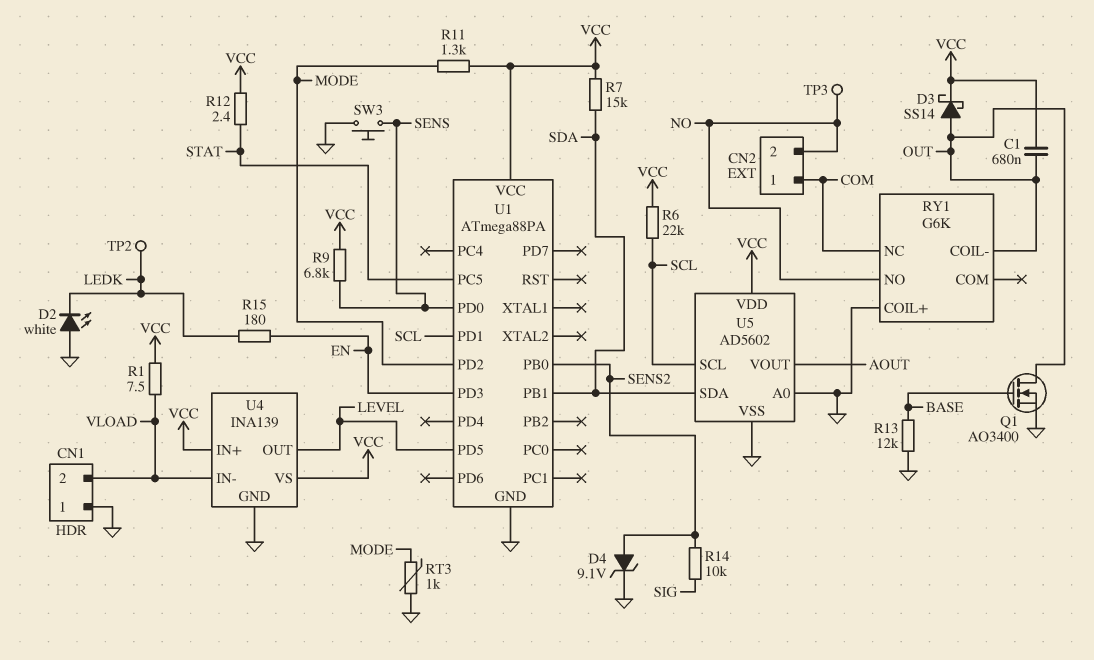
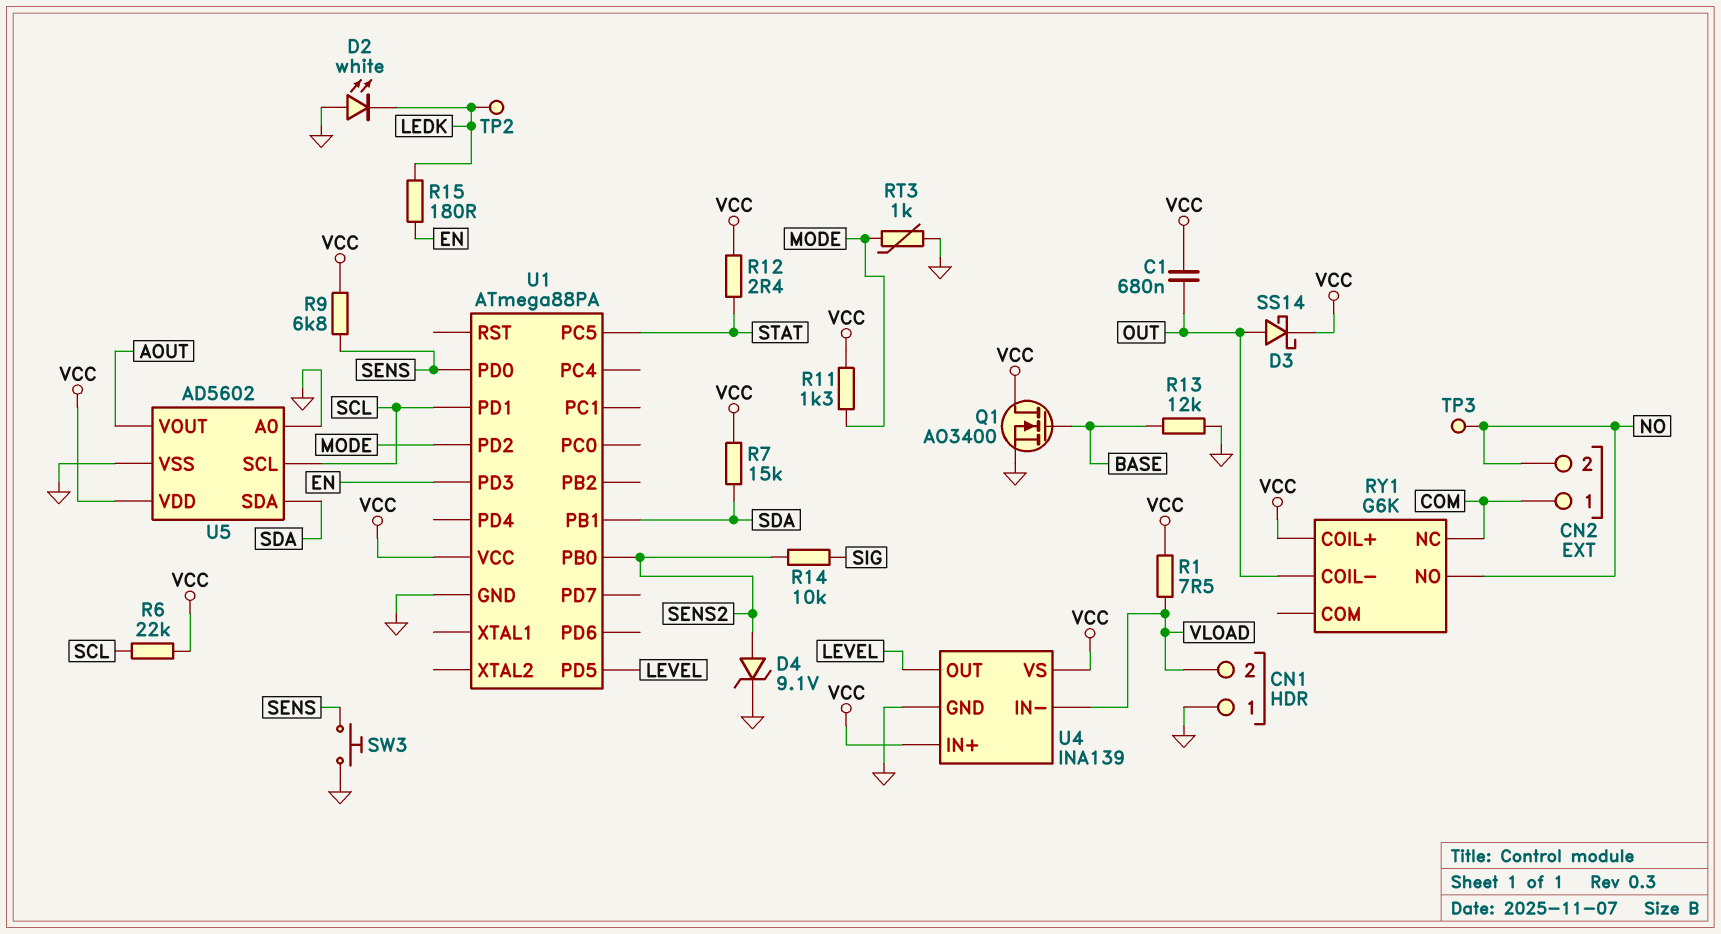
Q1: NMOS AO3400 (G BASE, D OUT, S GND) -> NMOS AO3400 (G BASE, D VCC, S GND)
RY1 pin COIL+: GND -> VCC

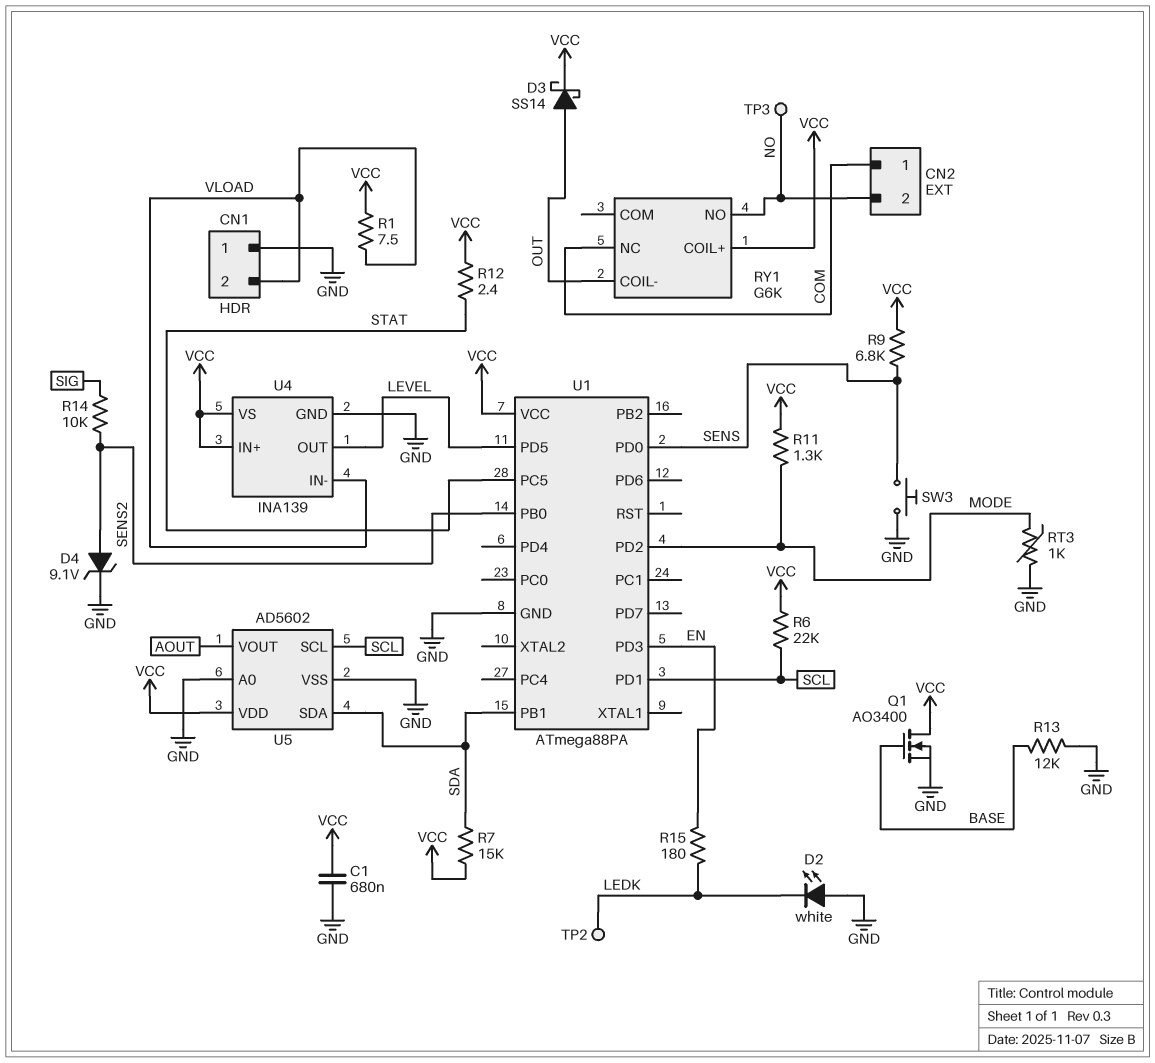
C1: 680nF (OUT, VCC) -> 680nF (GND, VCC)

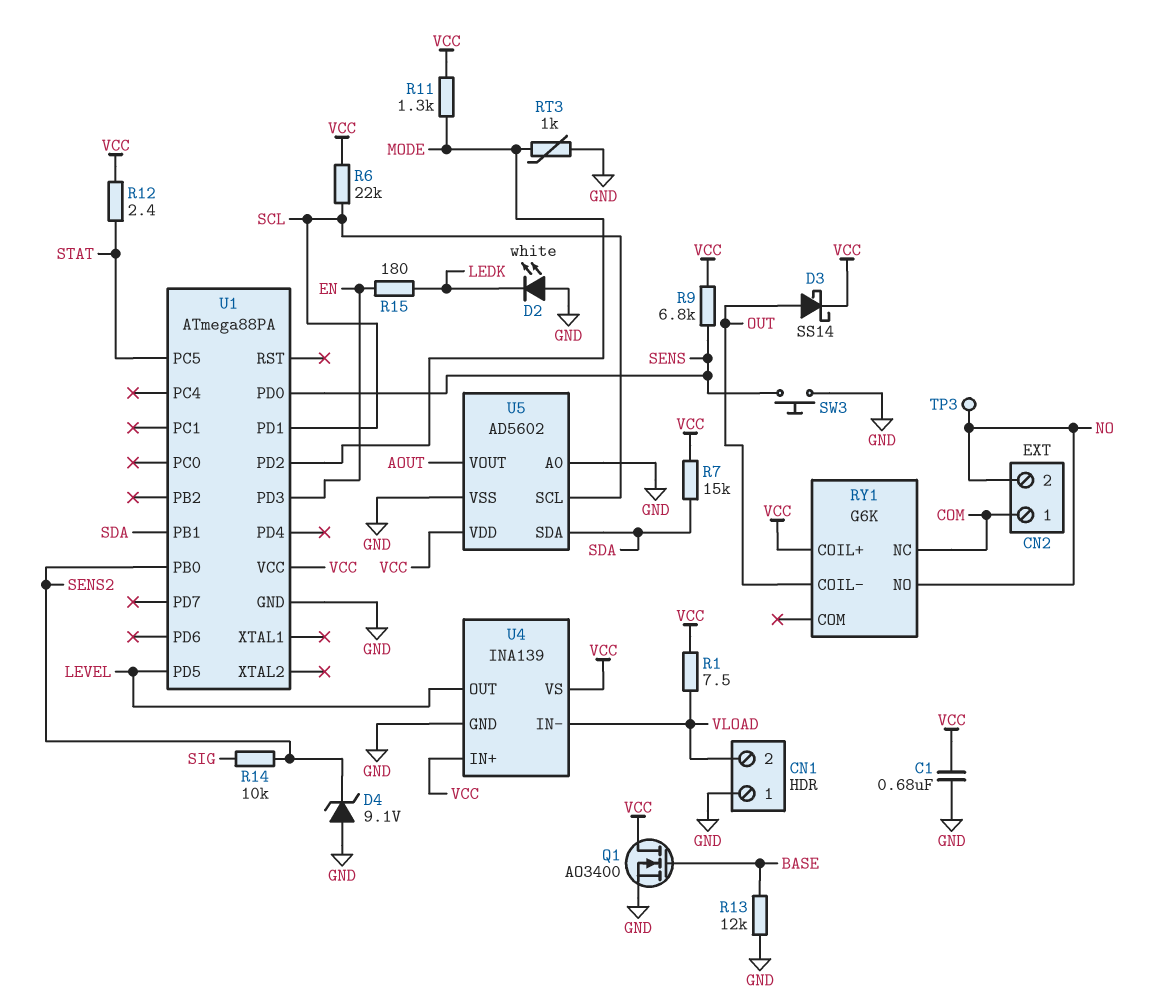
D4: zener 9.1V (A SENS2, K GND) -> zener 9.1V (A GND, K SENS2)
TP2: test point (LEDK) -> none

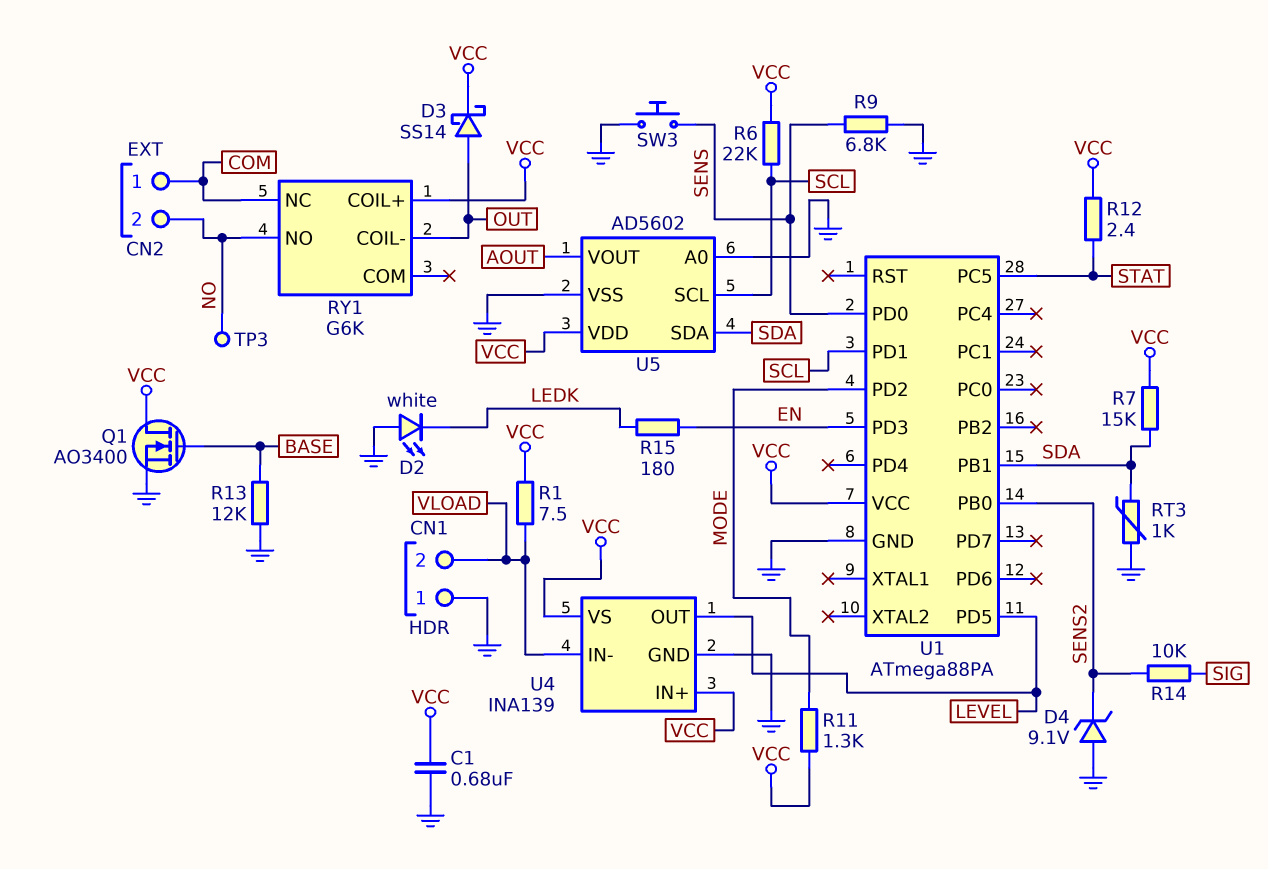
R9: 6.8k (SENS, VCC) -> 6.8k (GND, SENS)
RT3: 1k (GND, MODE) -> 1k (GND, SDA)

